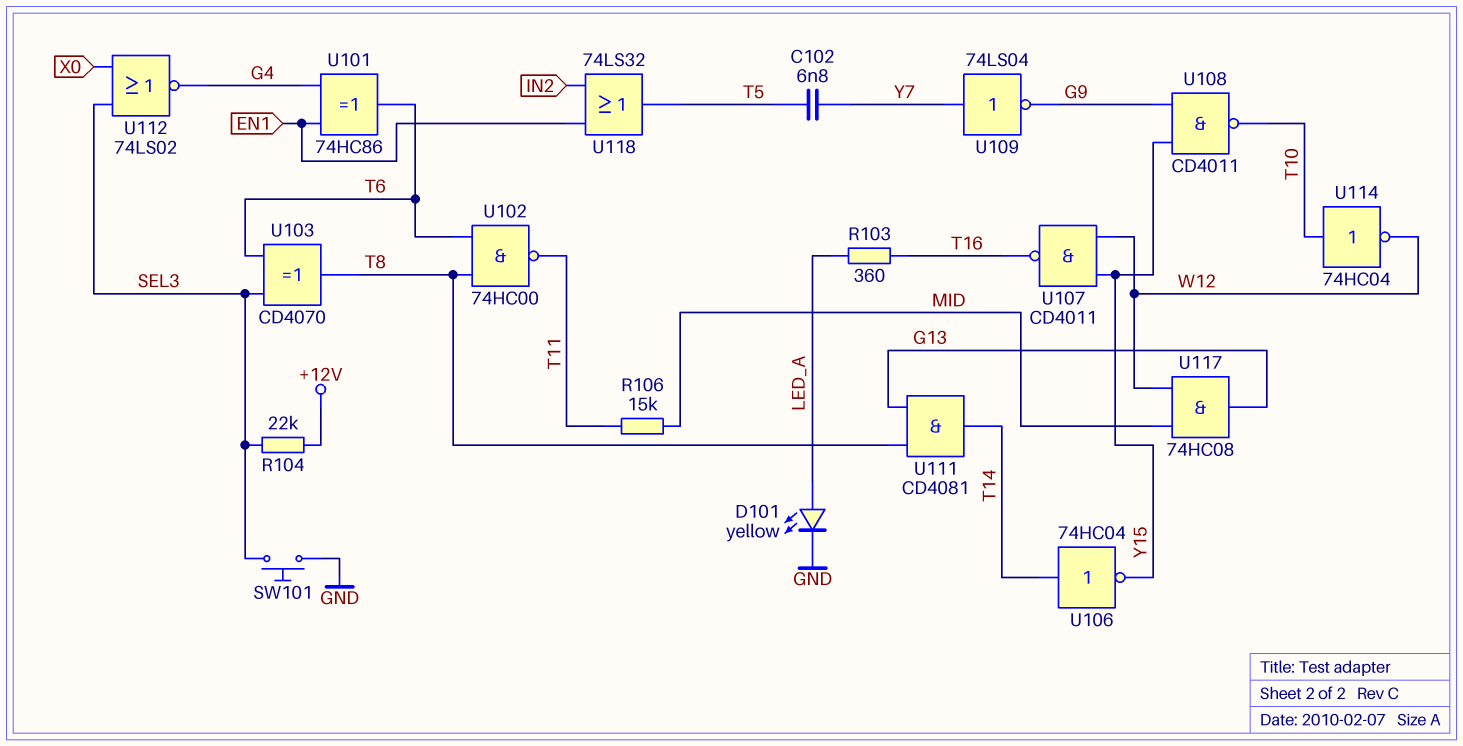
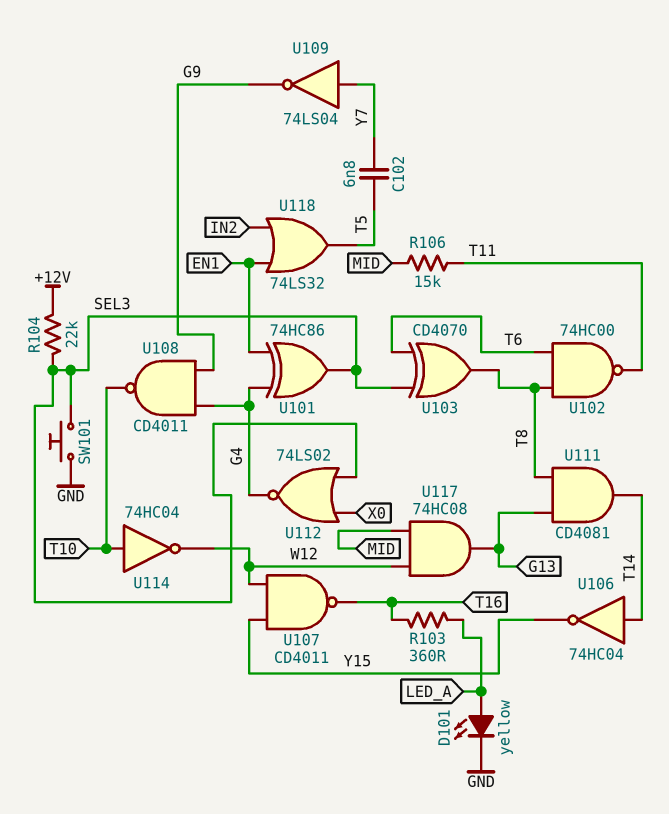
U101: XOR 74HC86 (in EN1, in G4, out T6) -> XOR 74HC86 (in EN1, in G4, out SEL3)
U108: NAND CD4011 (in G9, in Y15, out T10) -> NAND CD4011 (in G4, in G9, out T10)

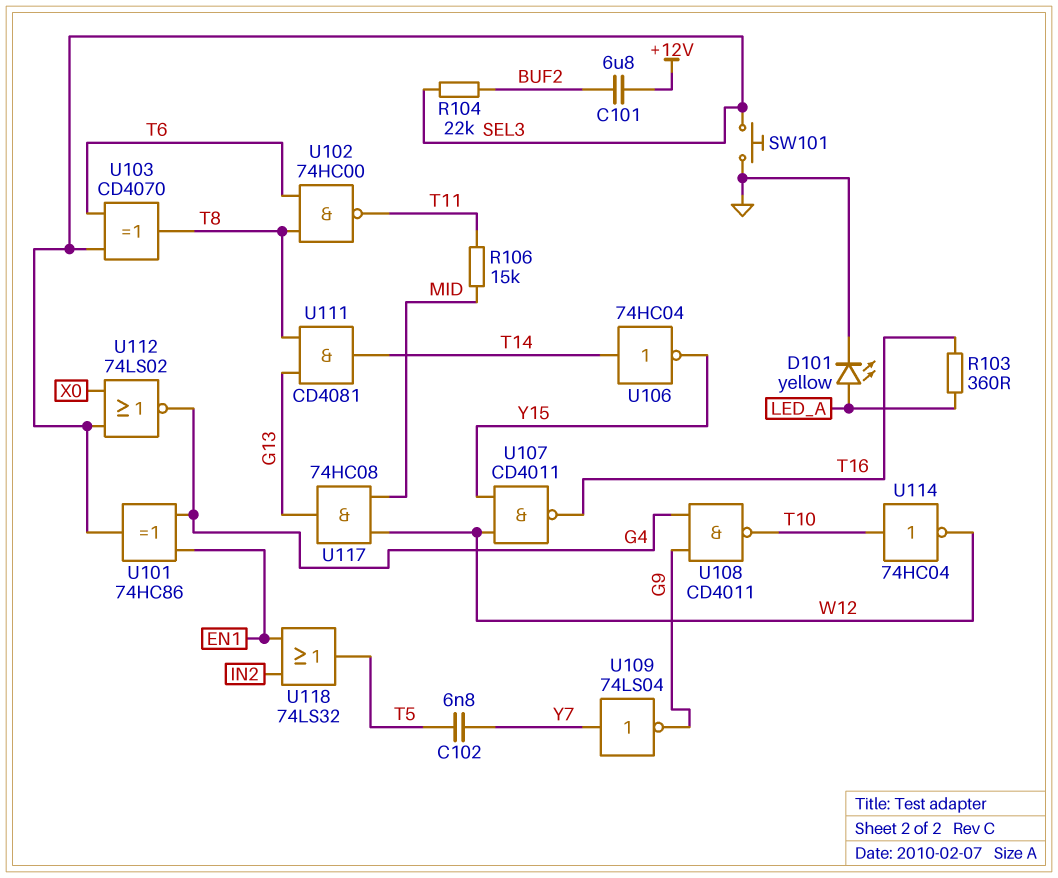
C101: none -> 6.8uF (+12V, BUF2)
R104: 22k (+12V, SEL3) -> 22k (BUF2, SEL3)

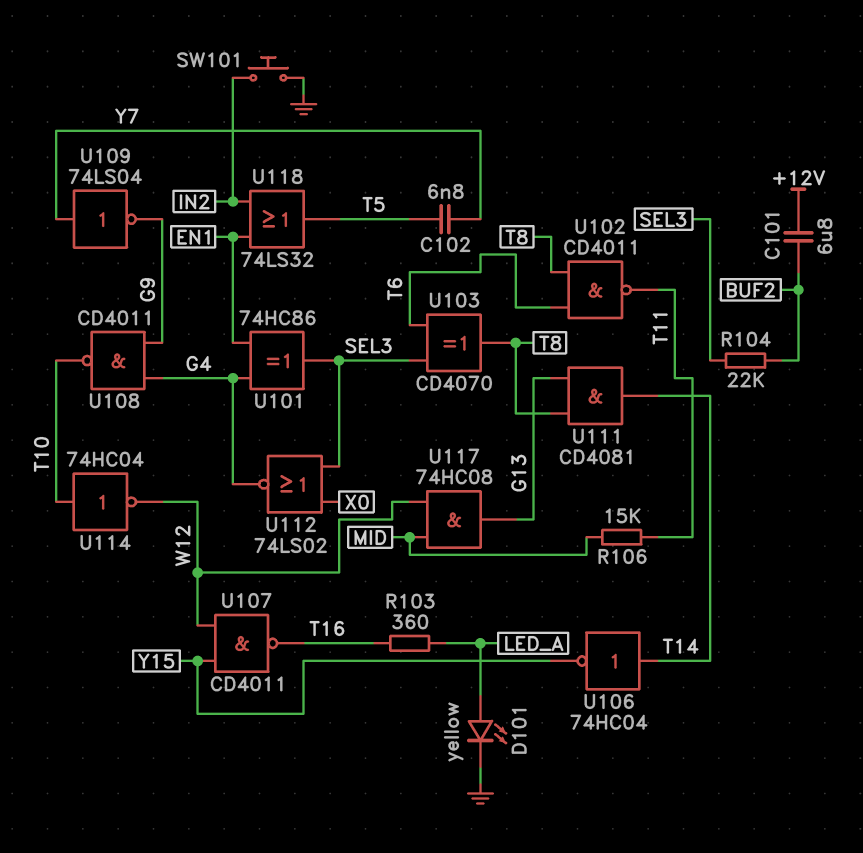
SW101: button (GND, SEL3) -> button (GND, IN2)
U102: NAND 74HC00 (in T6, in T8, out T11) -> NAND CD4011 (in T6, in T8, out T11)

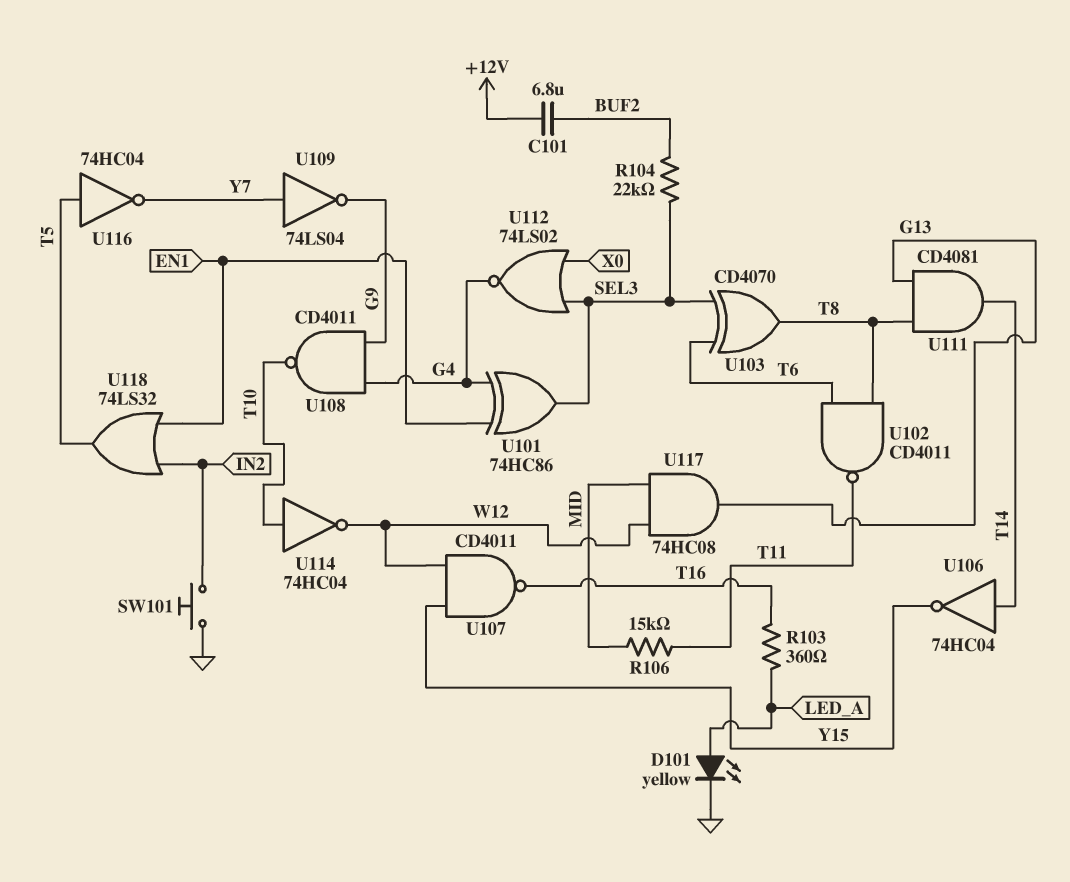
C102: 6.8nF (T5, Y7) -> none
U116: none -> NOT 74HC04 (in T5, out Y7)

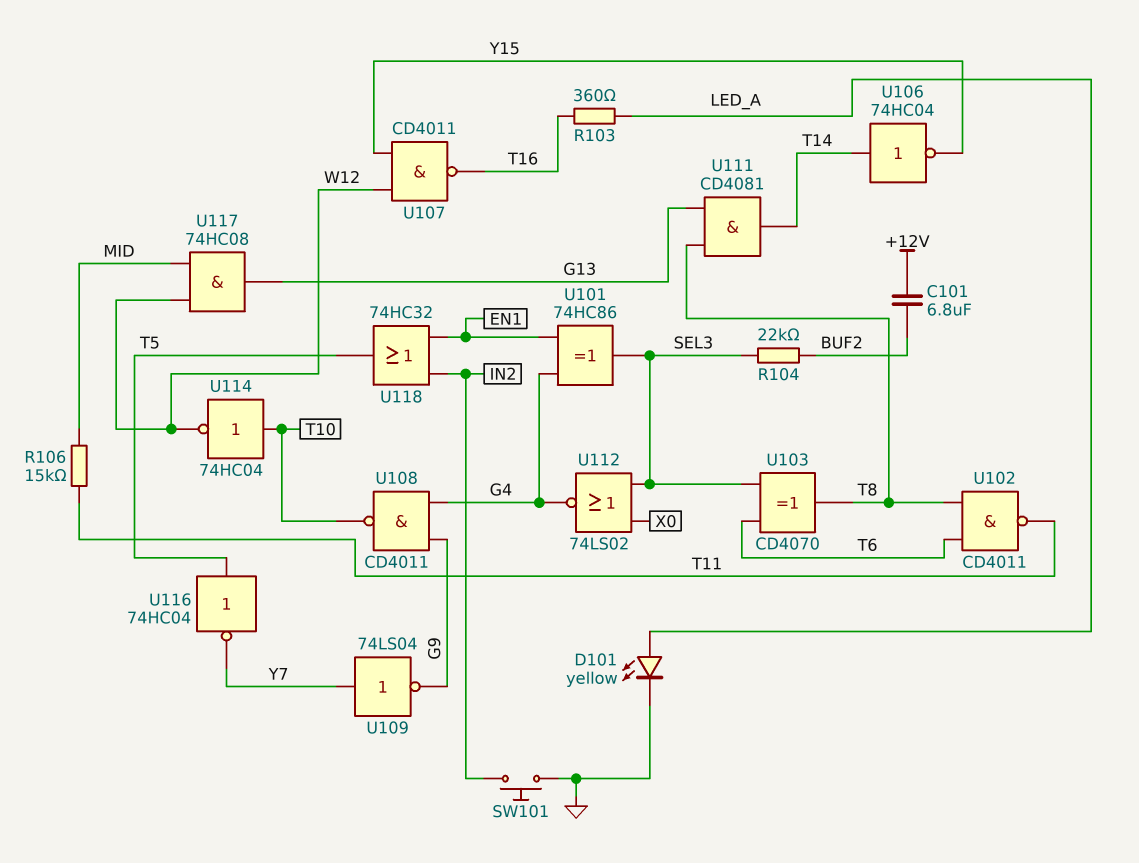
U118: OR 74LS32 (in EN1, in IN2, out T5) -> OR 74HC32 (in EN1, in IN2, out T5)

